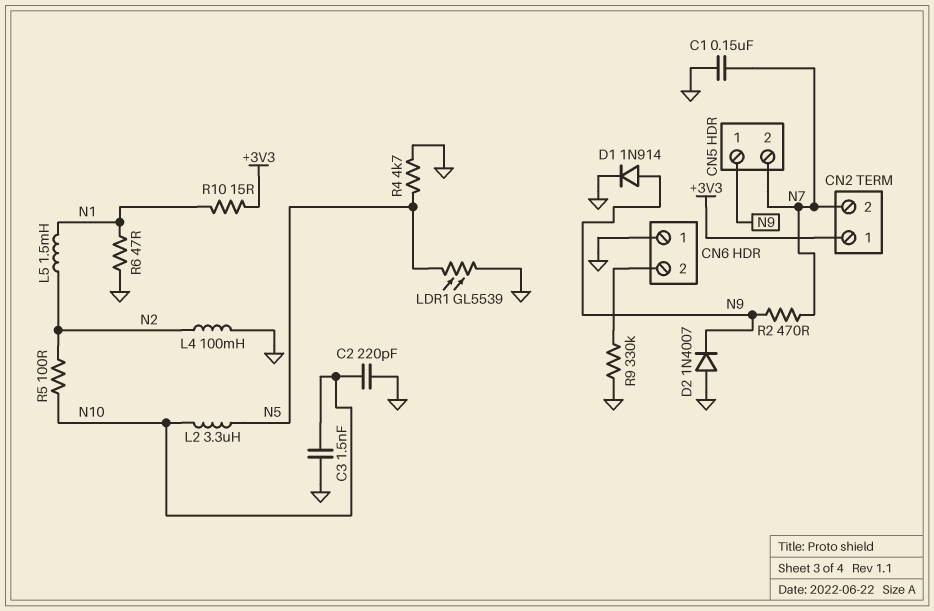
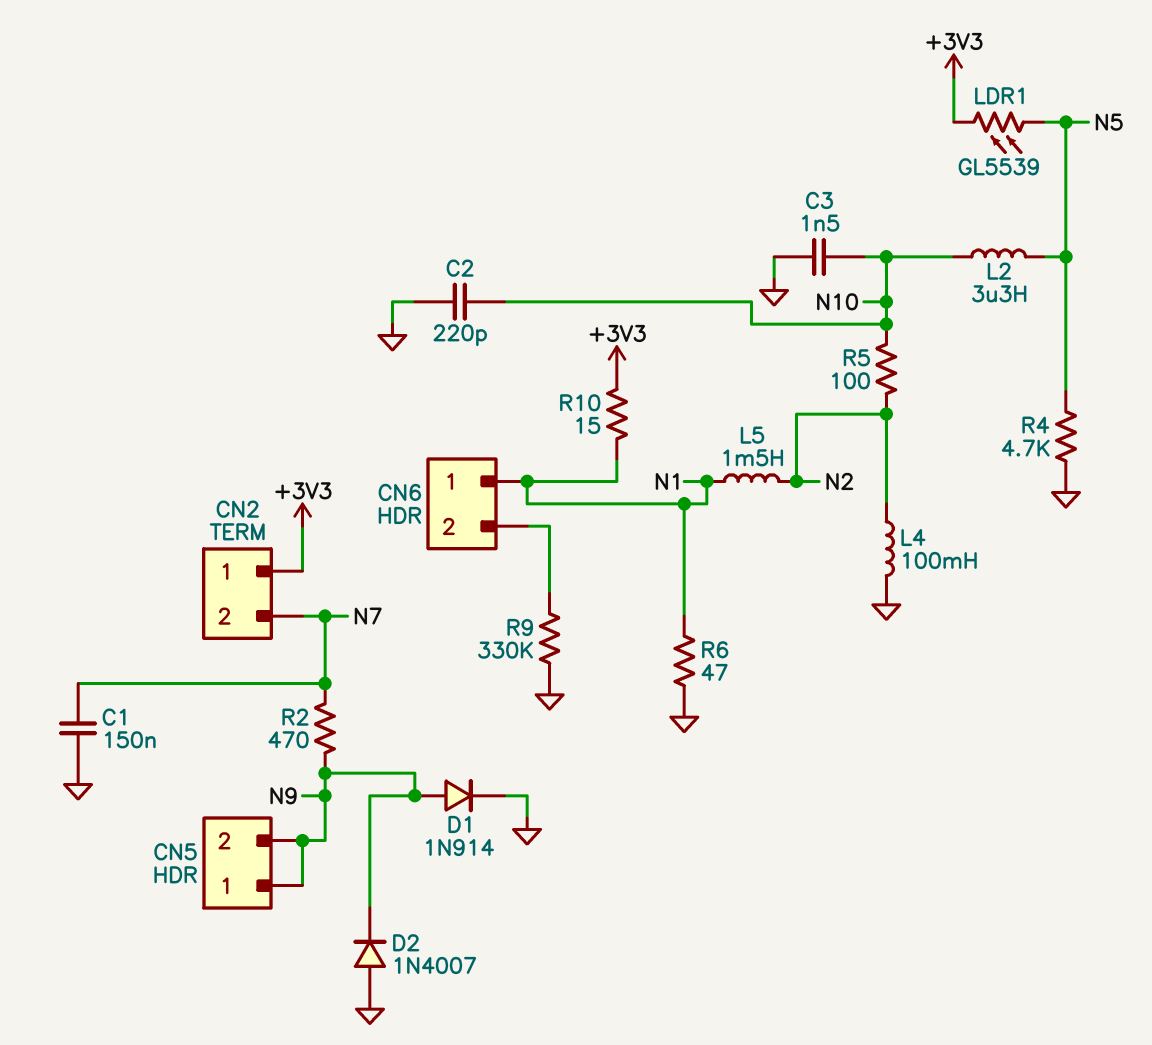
CN5 pin 2: N7 -> N9
CN6 pin 1: GND -> N1
LDR1: GL5539 (GND, N5) -> GL5539 (+3V3, N5)

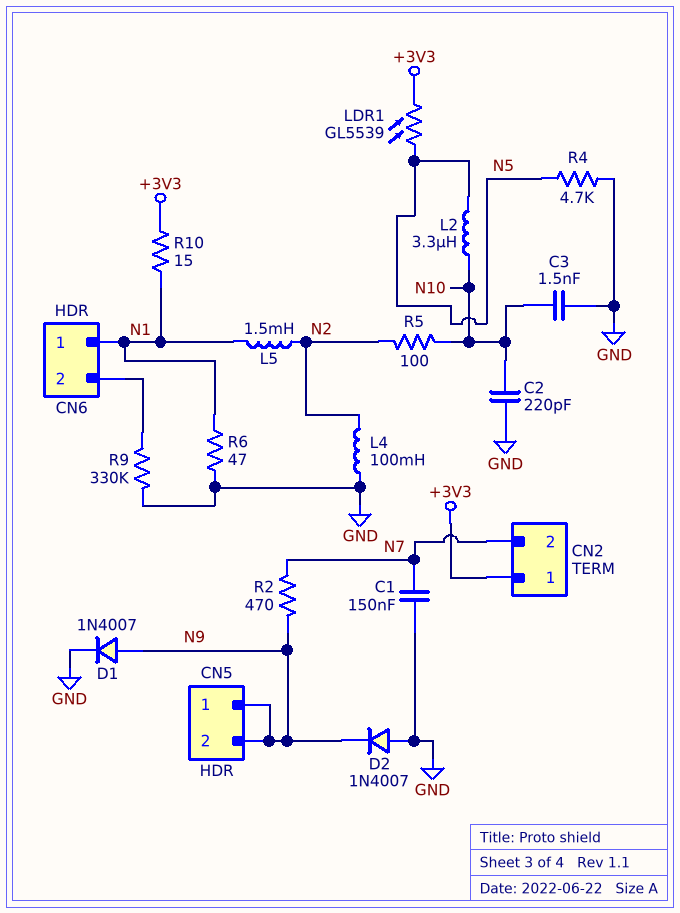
D1: diode 1N914 (A N9, K GND) -> diode 1N4007 (A N9, K GND)

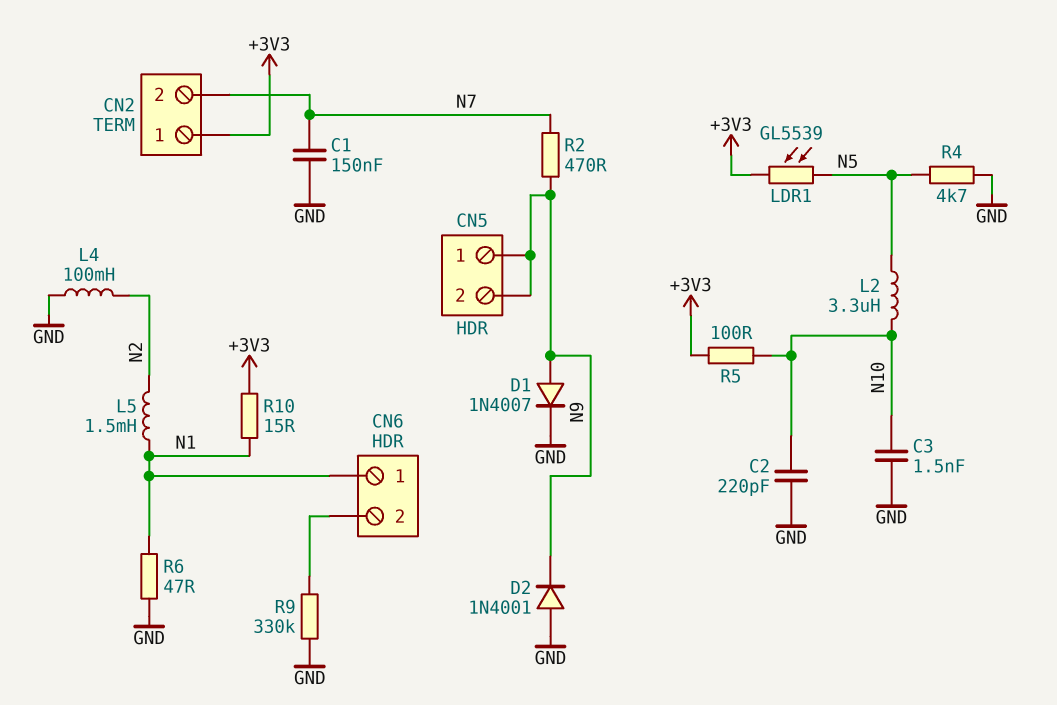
D2: diode 1N4007 (A GND, K N9) -> diode 1N4001 (A GND, K N9)
R5: 100 (N2, N10) -> 100 (+3V3, N10)

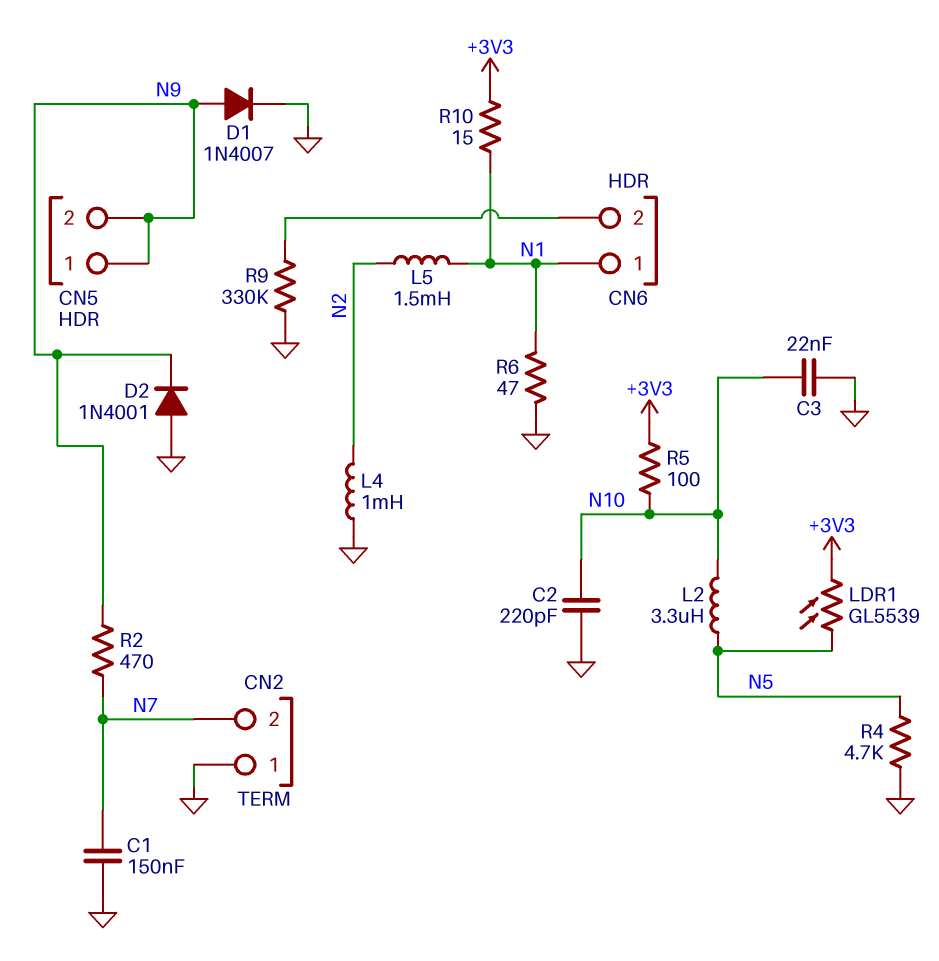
C3: 1.5nF (GND, N10) -> 22nF (GND, N10)
CN2 pin 1: +3V3 -> GND
L4: 100mH (GND, N2) -> 1mH (GND, N2)

